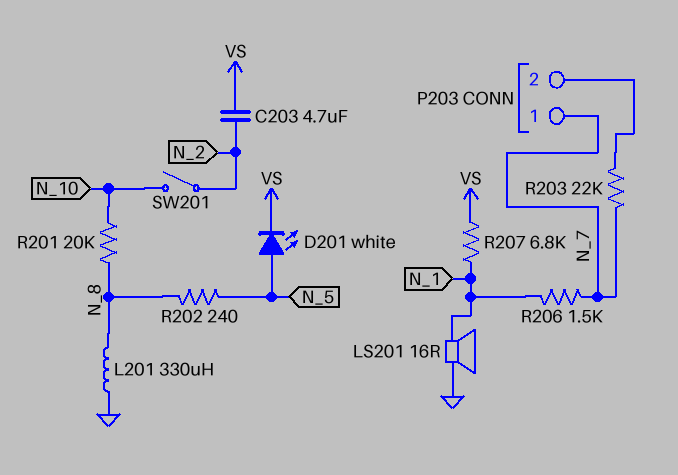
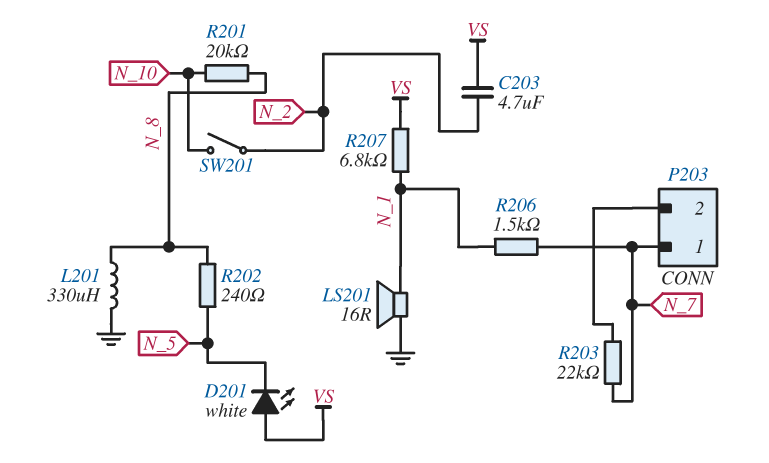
D201: LED white (A N_5, K VS) -> LED white (A VS, K N_5)

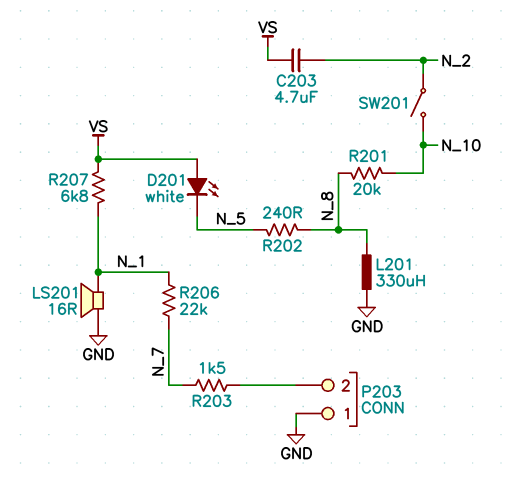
P203 pin 1: N_7 -> GND
R203: 22k (N_7, P203/2) -> 1.5k (N_7, P203/2)
R206: 1.5k (N_1, N_7) -> 22k (N_1, N_7)

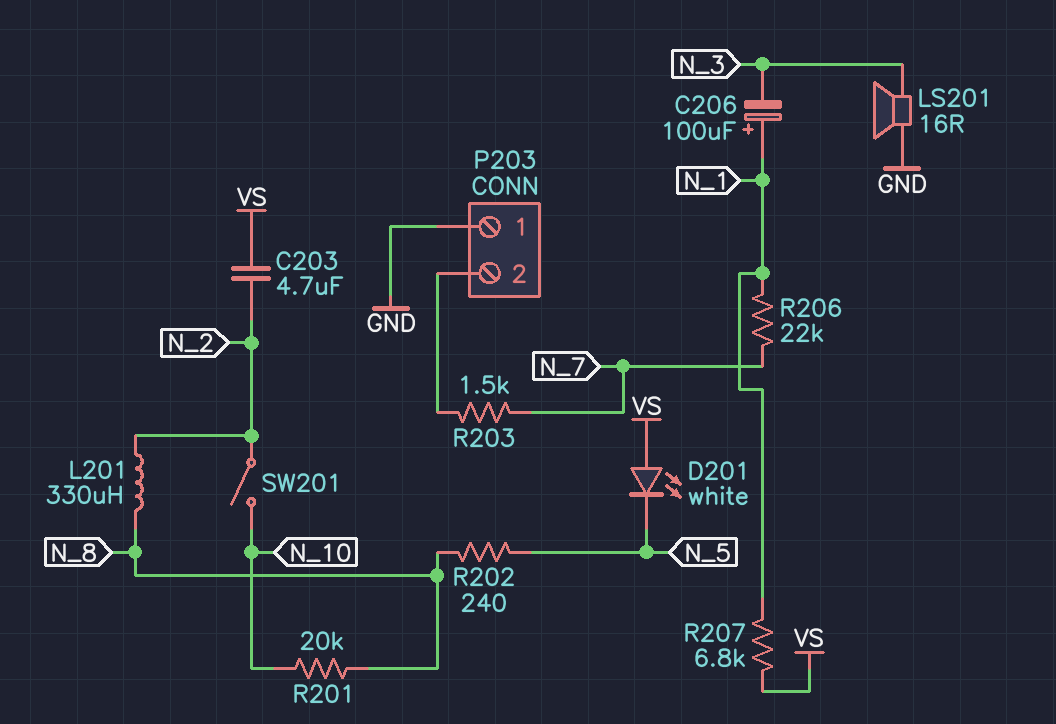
C206: none -> 100uF (plus N_1, minus N_3)
L201: 330uH (GND, N_8) -> 330uH (N_2, N_8)
LS201: speaker 16R (GND, N_1) -> speaker 16R (GND, N_3)

